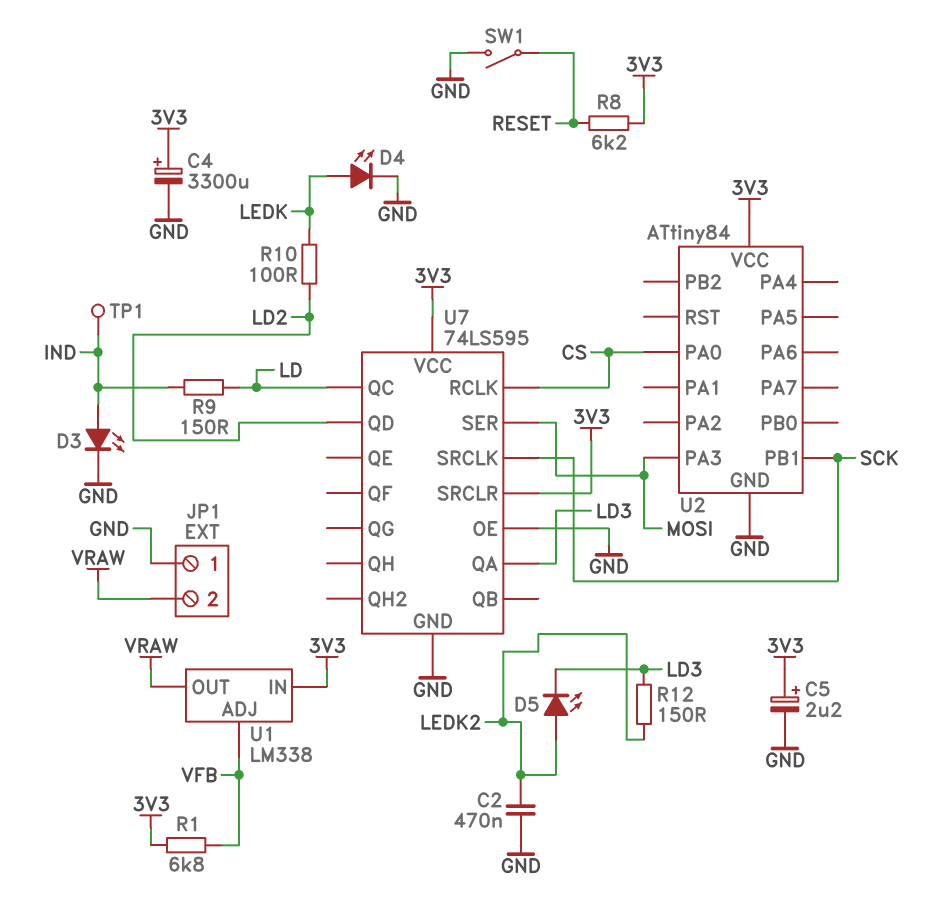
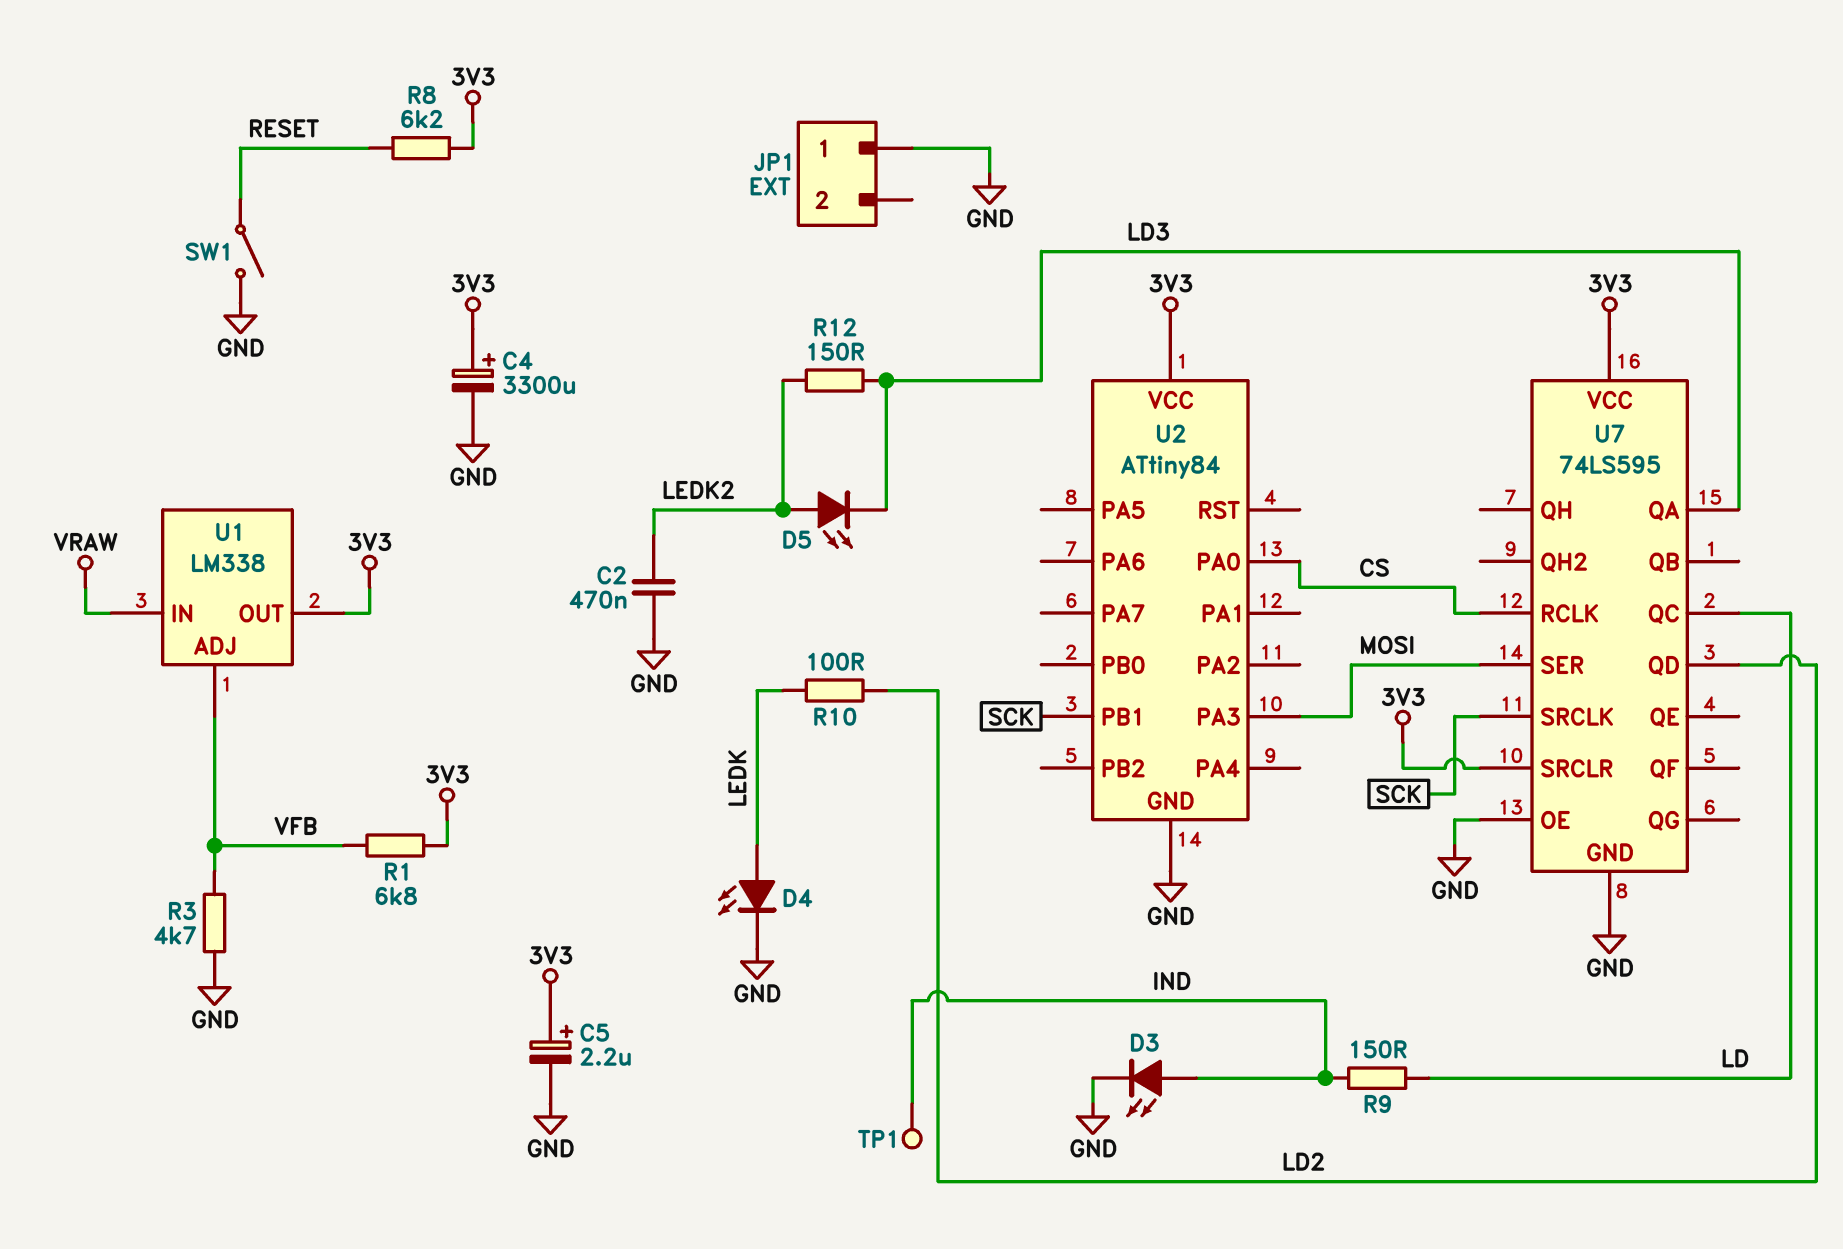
JP1 pin 2: VRAW -> none
R3: none -> 4.7k (GND, VFB)
U1 pin IN: 3V3 -> VRAW
U1 pin OUT: VRAW -> 3V3

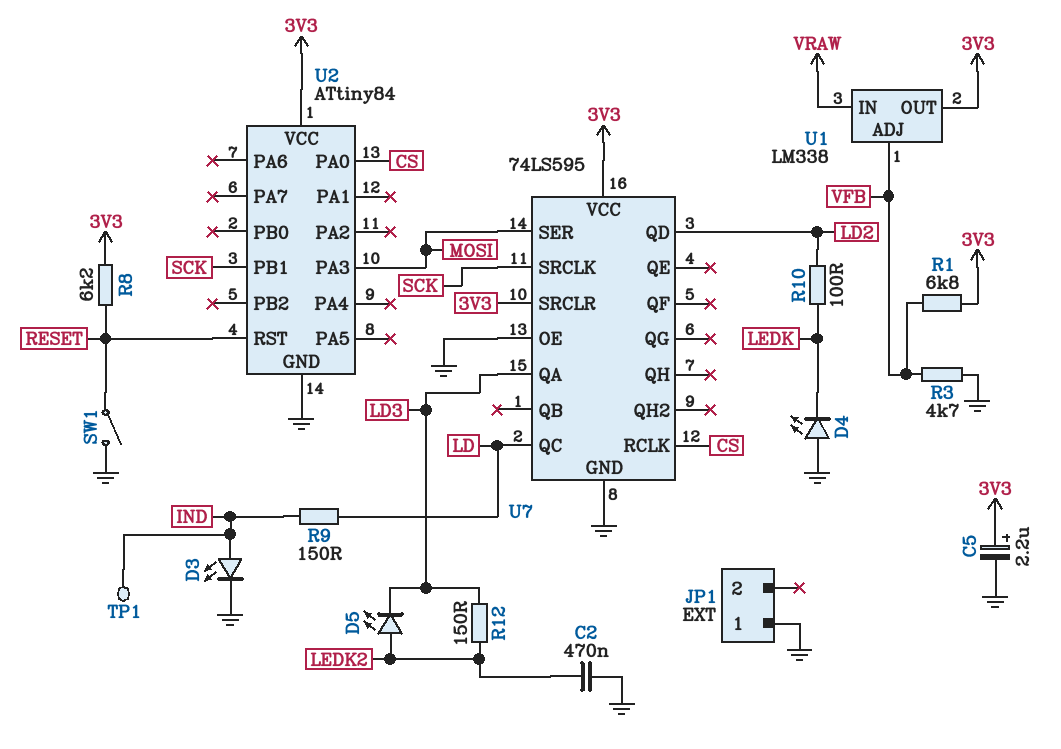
C4: 3300uF (plus 3V3, minus GND) -> none
D4: LED (A LEDK, K GND) -> LED (A GND, K LEDK)
U2 pin RST: none -> RESET

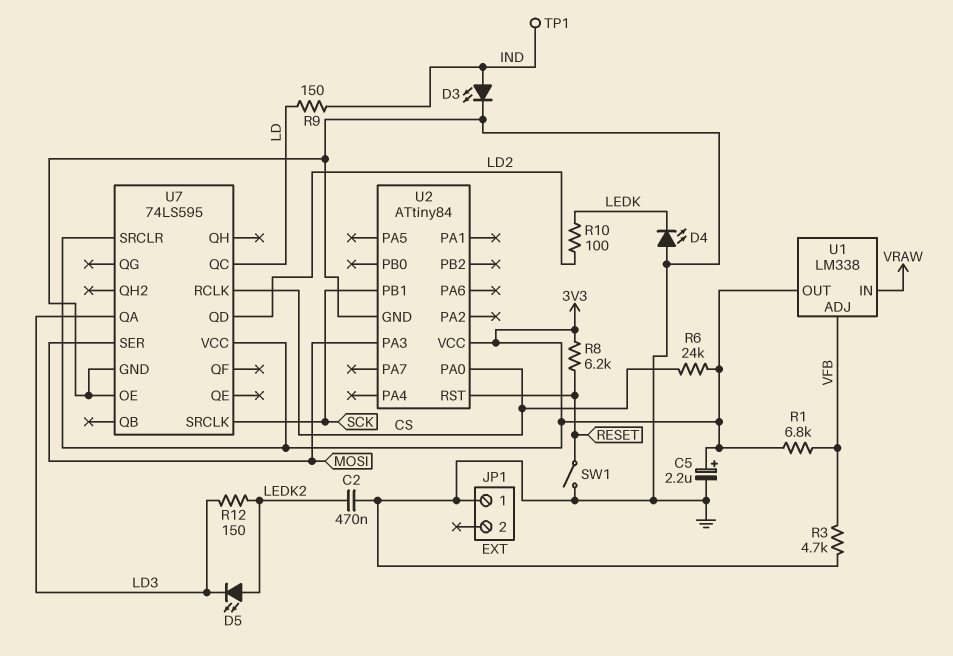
R6: none -> 24k (3V3, CS)

